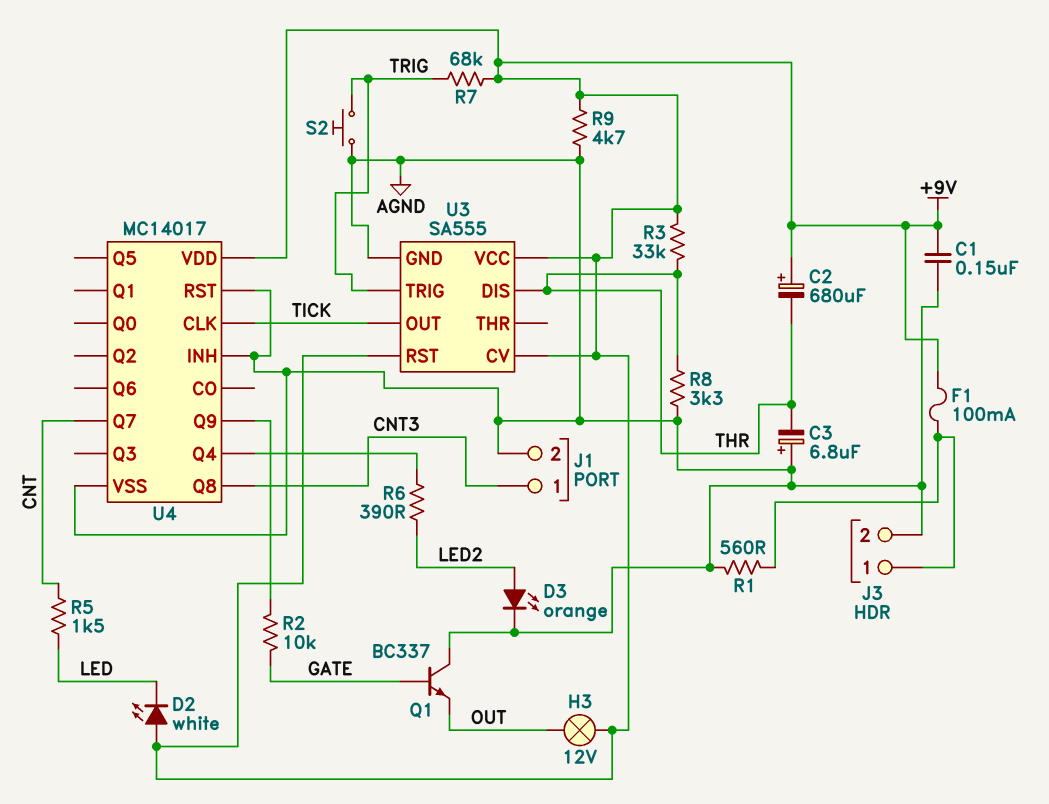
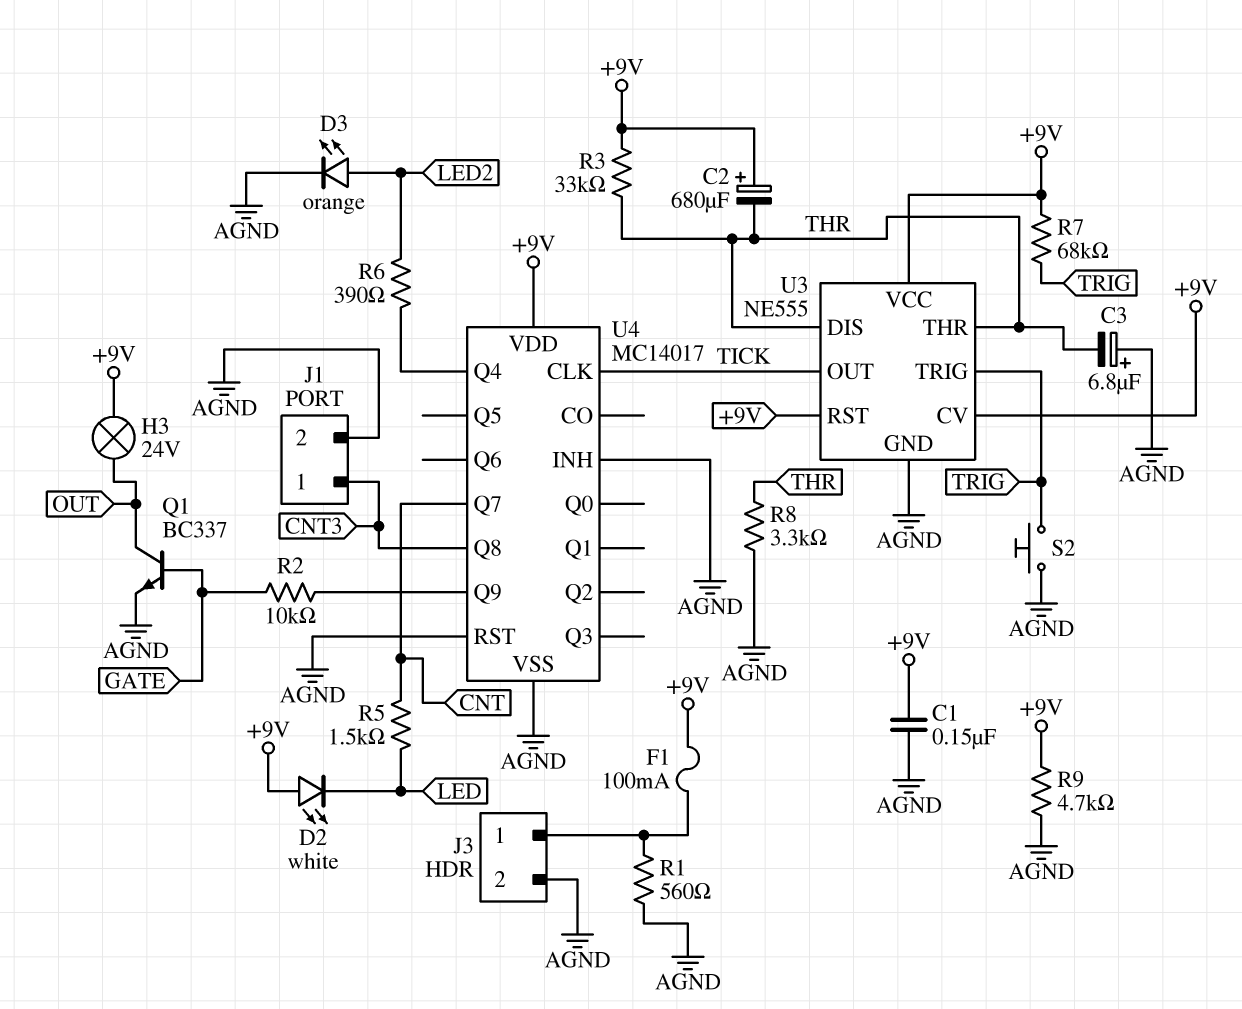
H3: lamp 12V (+9V, OUT) -> lamp 24V (+9V, OUT)
Q1: NPN BC337 (B GATE, C AGND, E OUT) -> NPN BC337 (B GATE, C OUT, E AGND)
U3: SA555 -> NE555
U3 pin THR: none -> THR

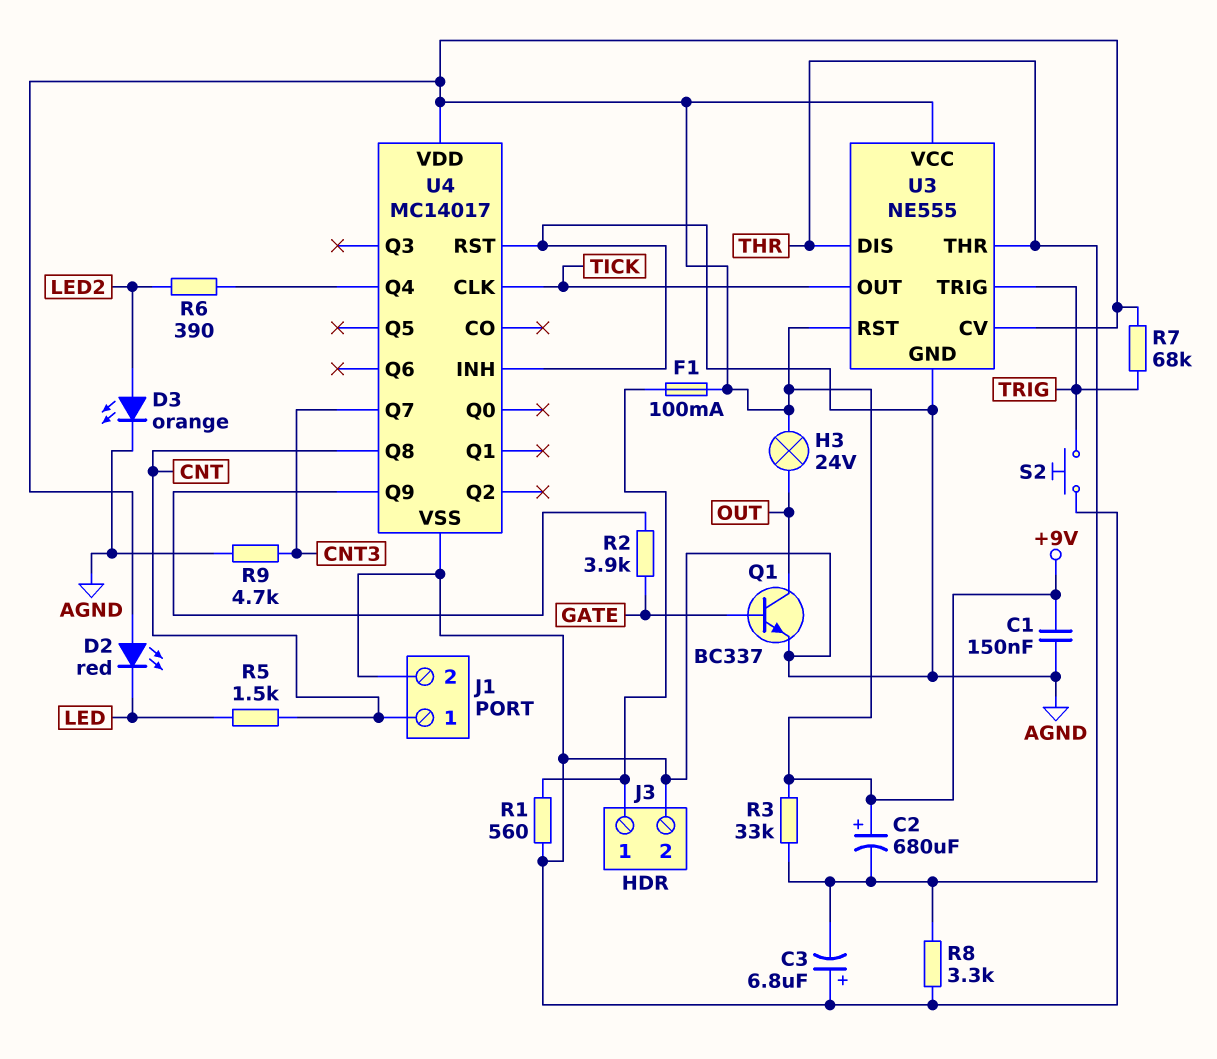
D2: LED white (A +9V, K LED) -> LED red (A +9V, K LED)
J1 pin 1: CNT3 -> CNT
R2: 10k (GATE, U4/Q9) -> 3.9k (GATE, U4/Q9)
R9: 4.7k (+9V, AGND) -> 4.7k (AGND, CNT3)
U4 pin Q7: CNT -> CNT3
U4 pin Q8: CNT3 -> CNT

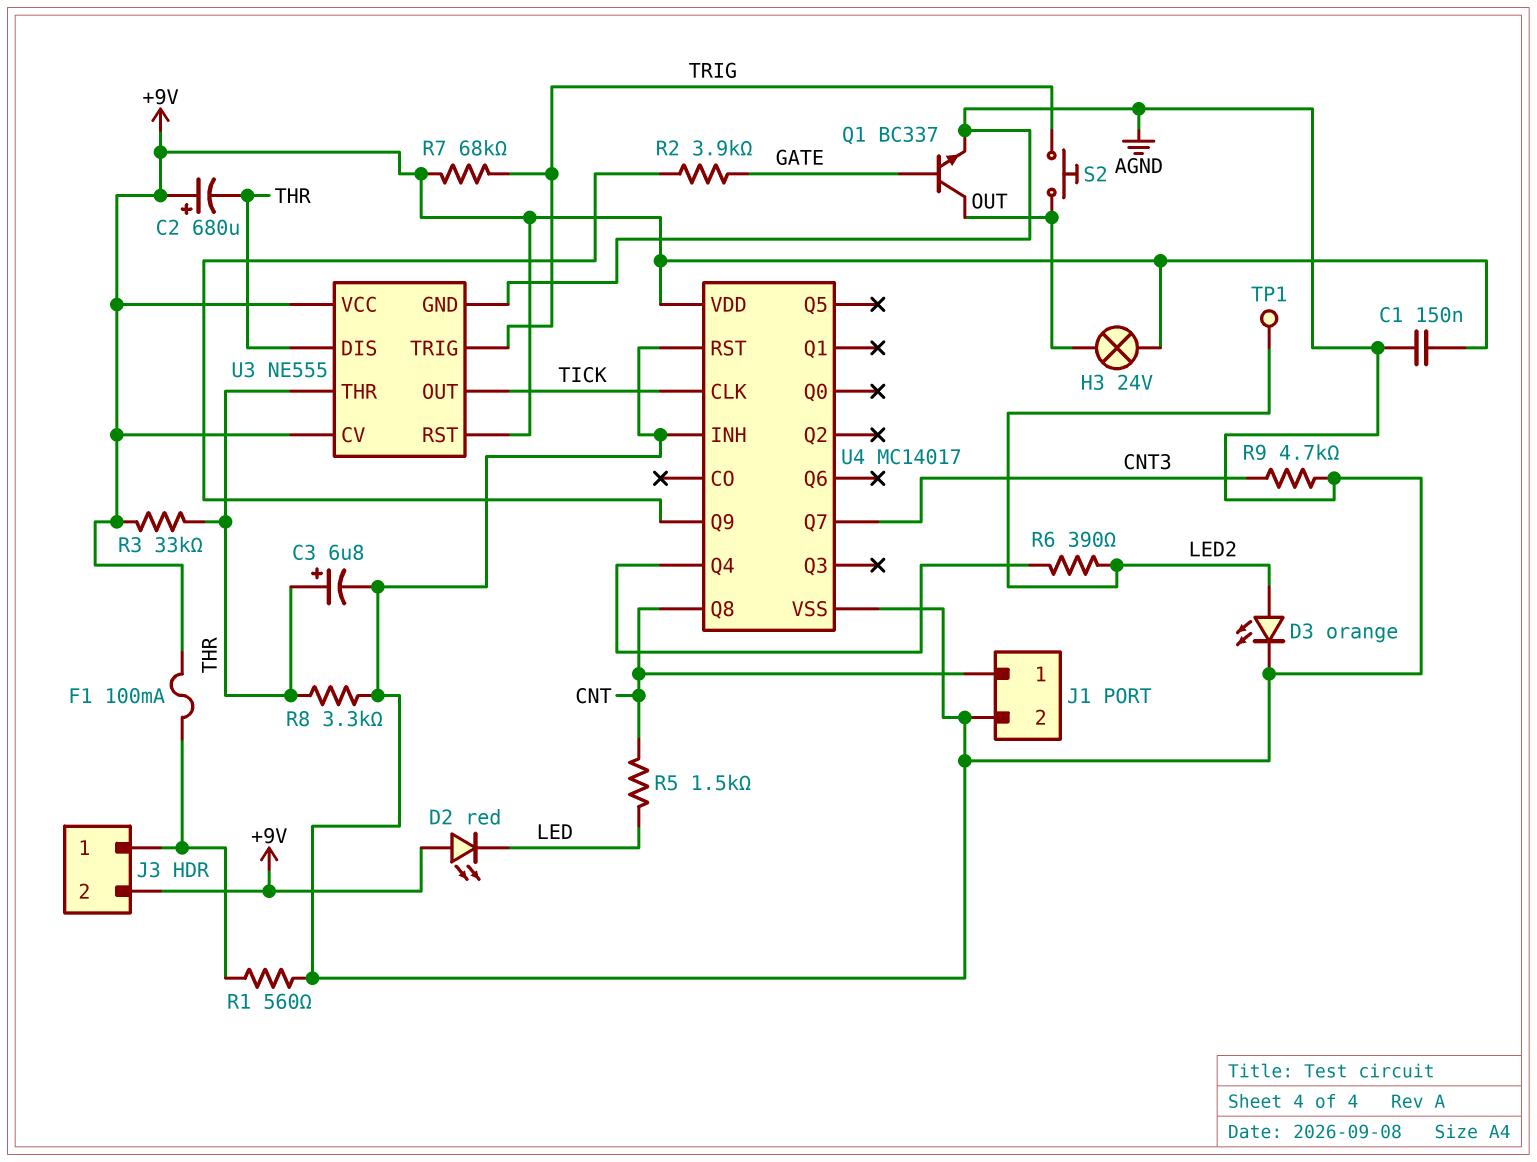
C3: 6.8uF (plus AGND, minus THR) -> 6.8uF (plus THR, minus AGND)
J3 pin 2: AGND -> +9V
S2: button (AGND, TRIG) -> button (OUT, TRIG)
TP1: none -> test point (LED2)

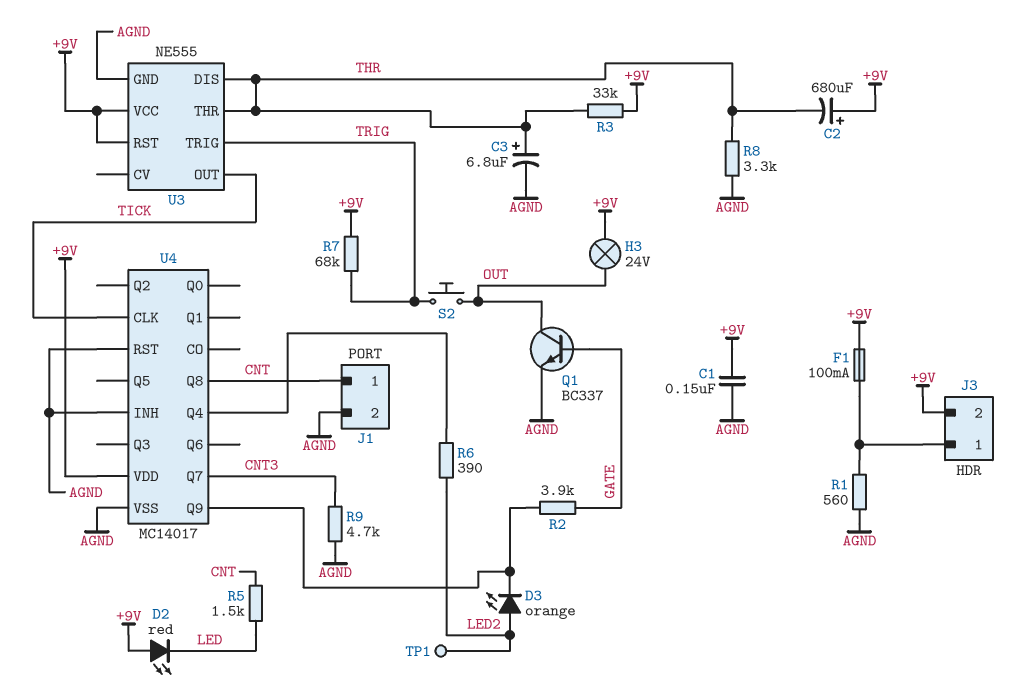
D3: LED orange (A LED2, K AGND) -> LED orange (A LED2, K U4/Q9)
U3 pin CV: +9V -> none

